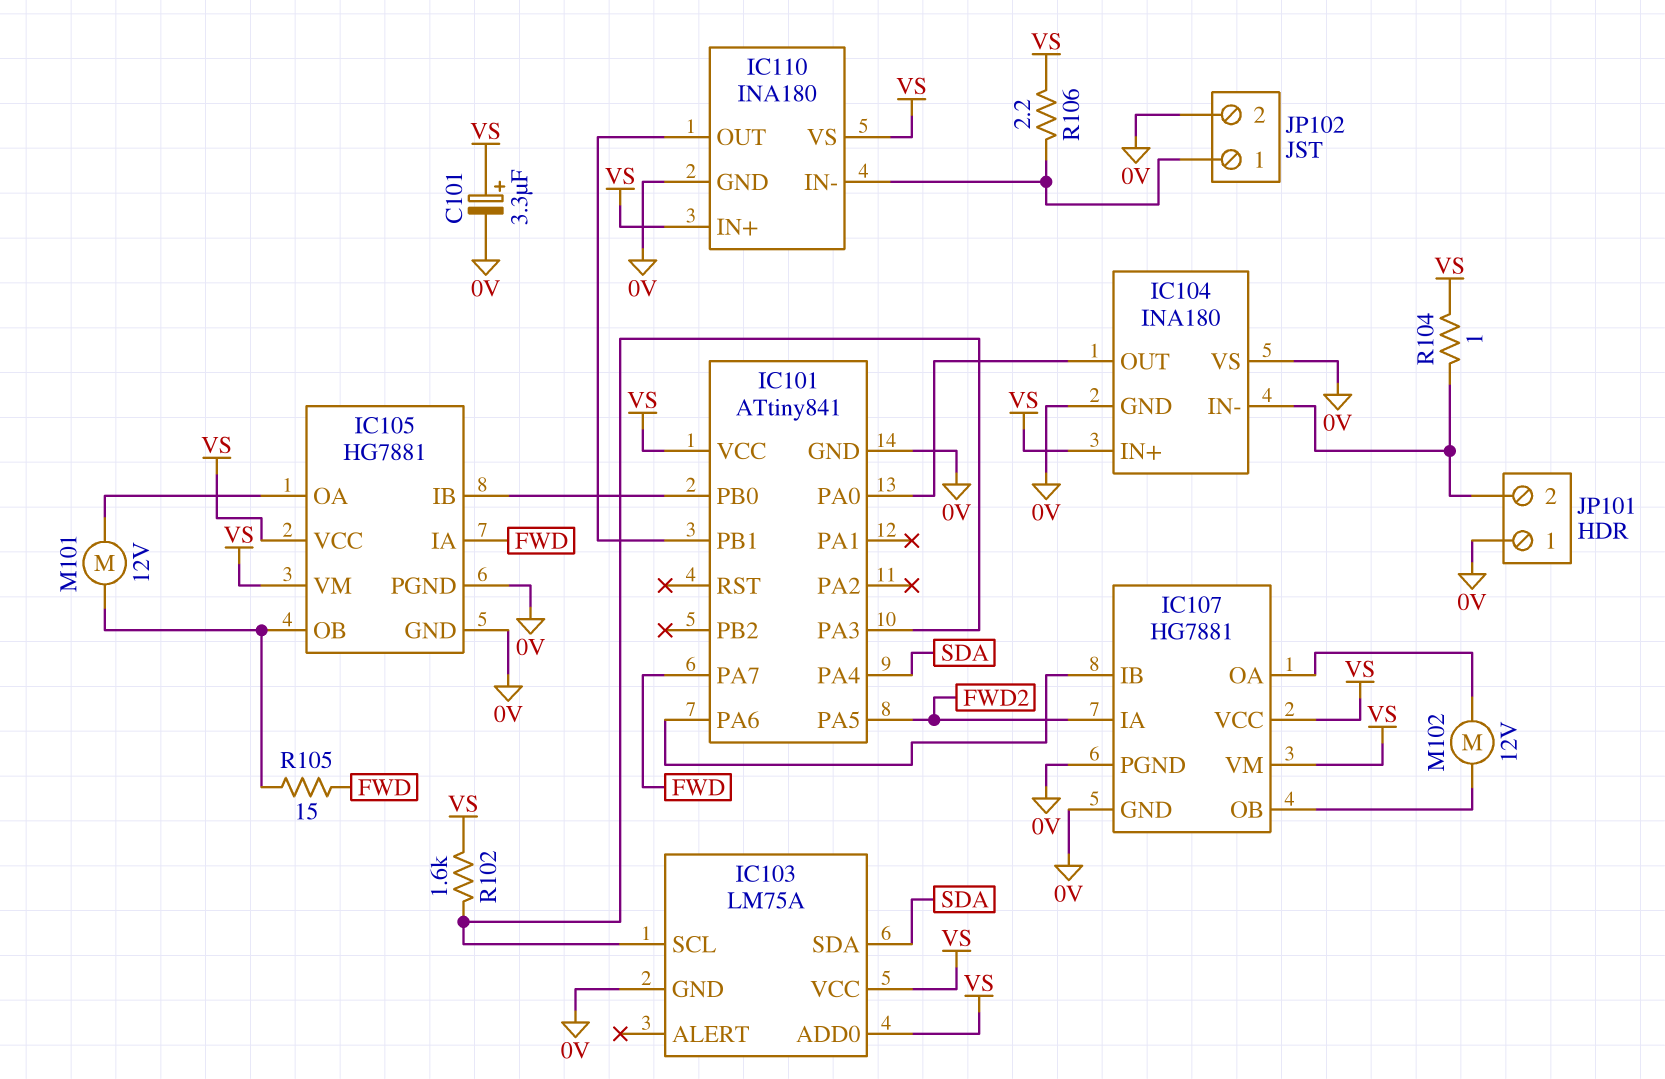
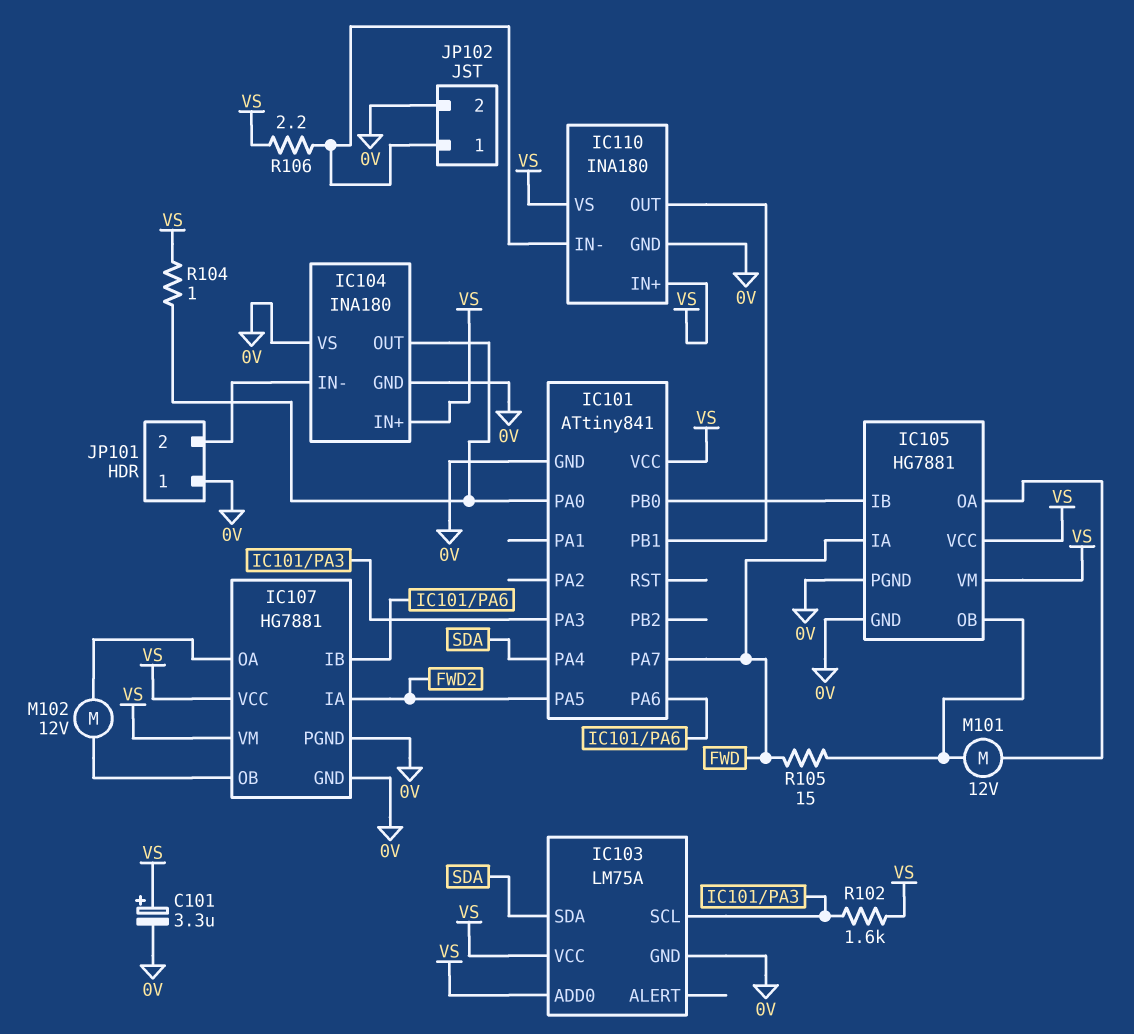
R104: 1 (IC104/IN-, VS) -> 1 (IC101/PA0, VS)

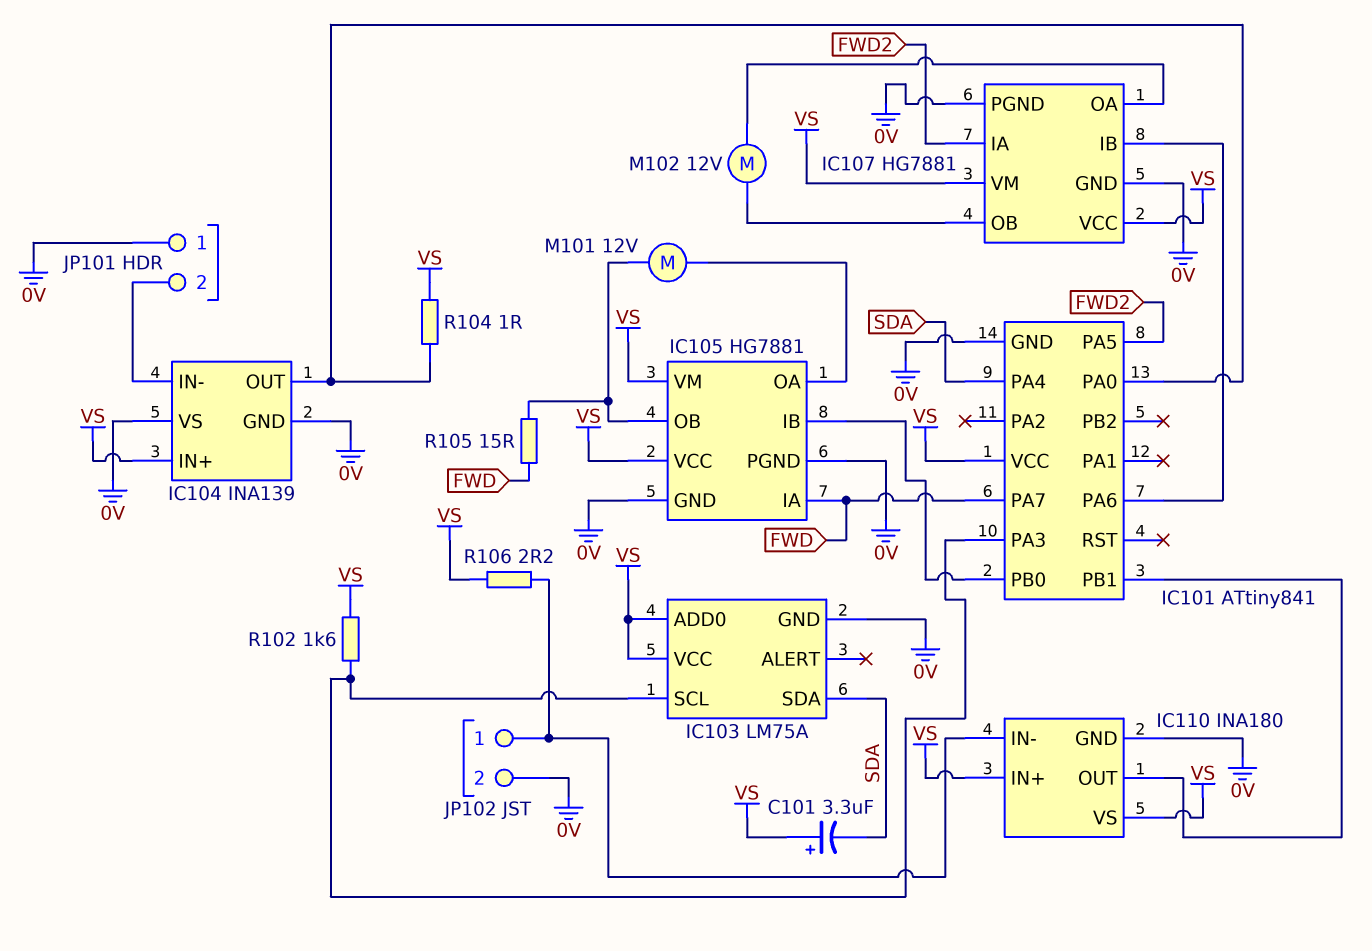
C101: 3.3uF (plus VS, minus 0V) -> 3.3uF (plus VS, minus SDA)
IC104: INA180 -> INA139

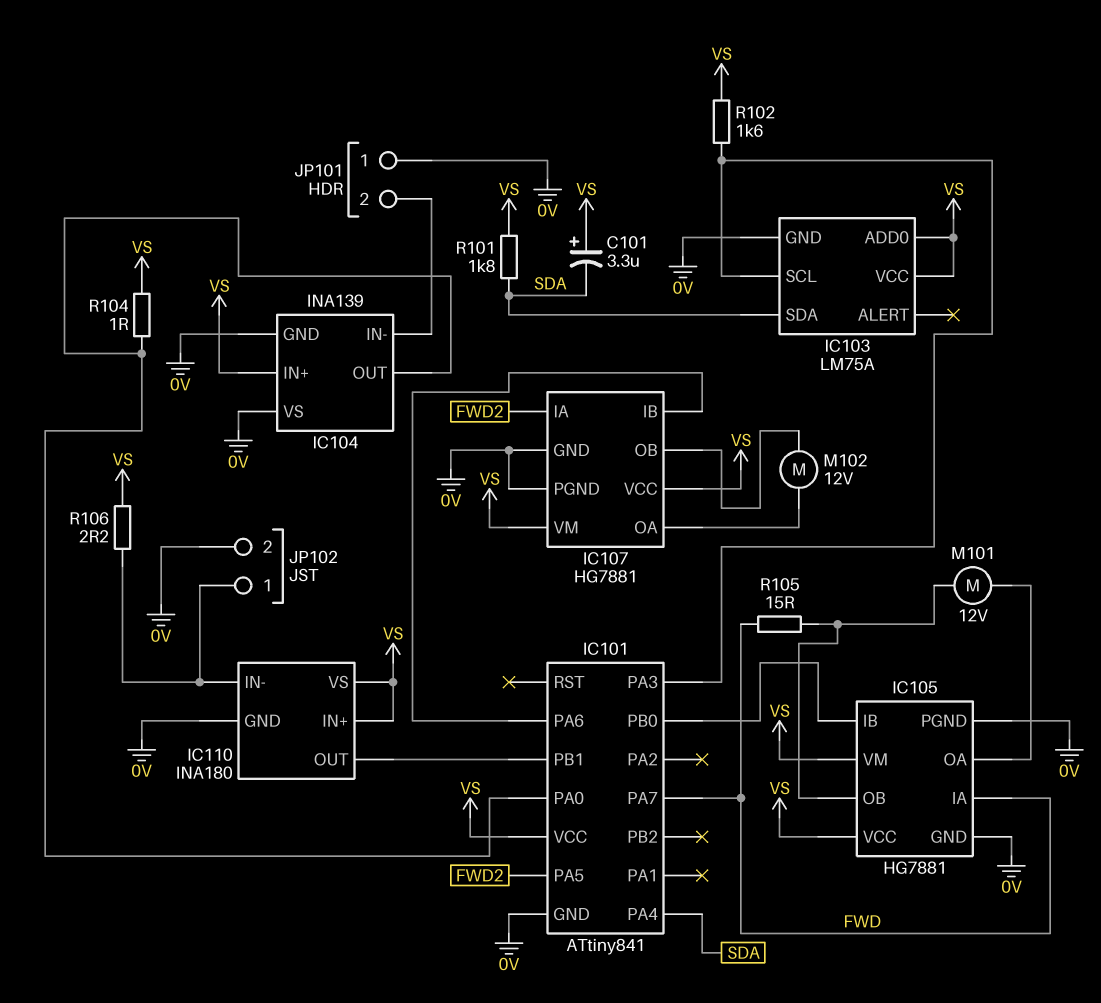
R101: none -> 1.8k (SDA, VS)

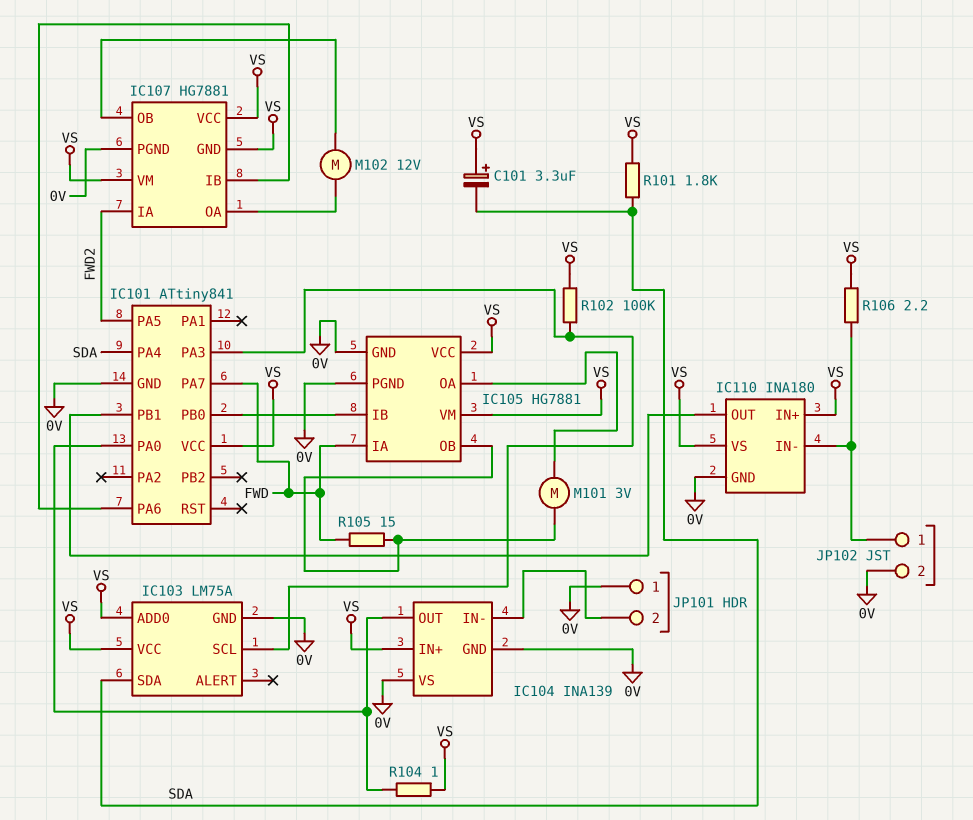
IC107 pin GND: 0V -> VS
M101: motor 12V (IC105/OA, IC105/OB) -> motor 3V (IC105/OA, IC105/OB)
R102: 1.6k (IC101/PA3, VS) -> 100k (IC101/PA3, VS)

